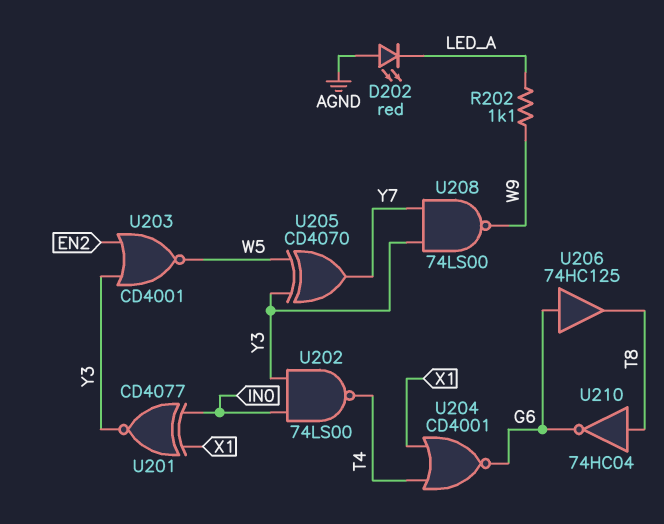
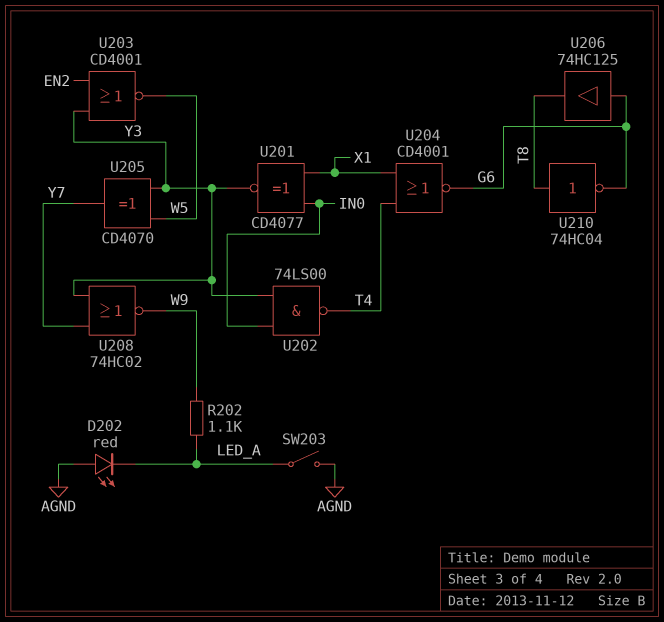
SW203: none -> switch (AGND, LED_A)
U208: NAND 74LS00 (in Y3, in Y7, out W9) -> NOR 74HC02 (in Y3, in Y7, out W9)

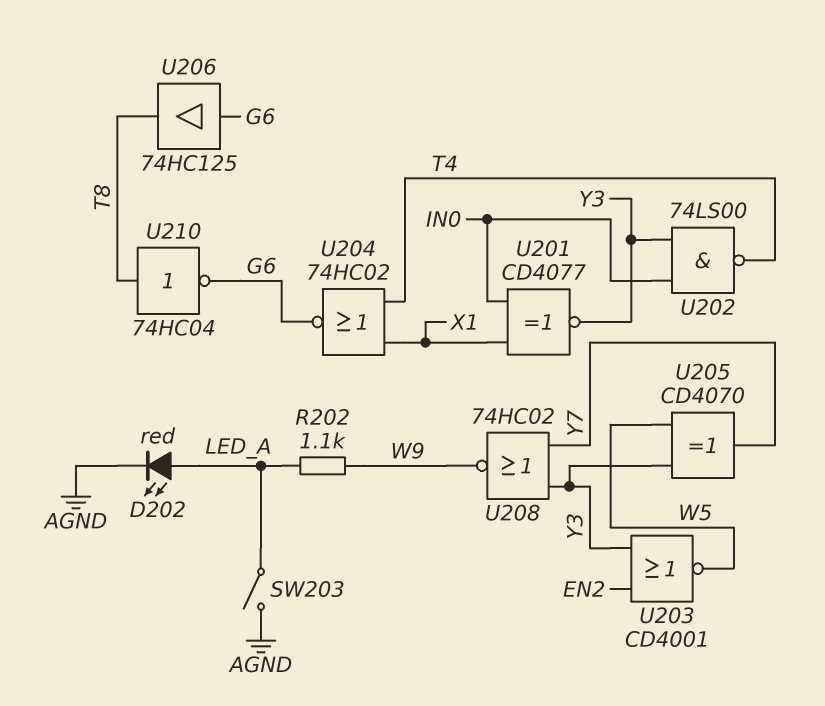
D202: LED red (A AGND, K LED_A) -> LED red (A LED_A, K AGND)
U204: NOR CD4001 (in T4, in X1, out G6) -> NOR 74HC02 (in T4, in X1, out G6)

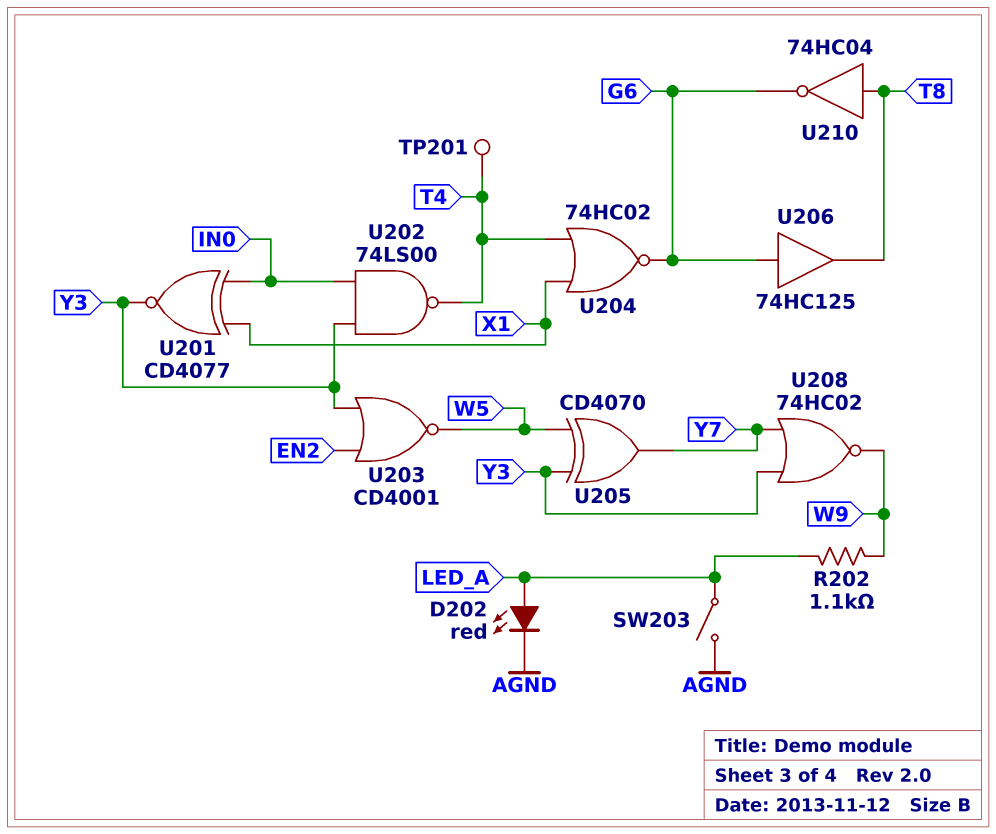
TP201: none -> test point (T4)

